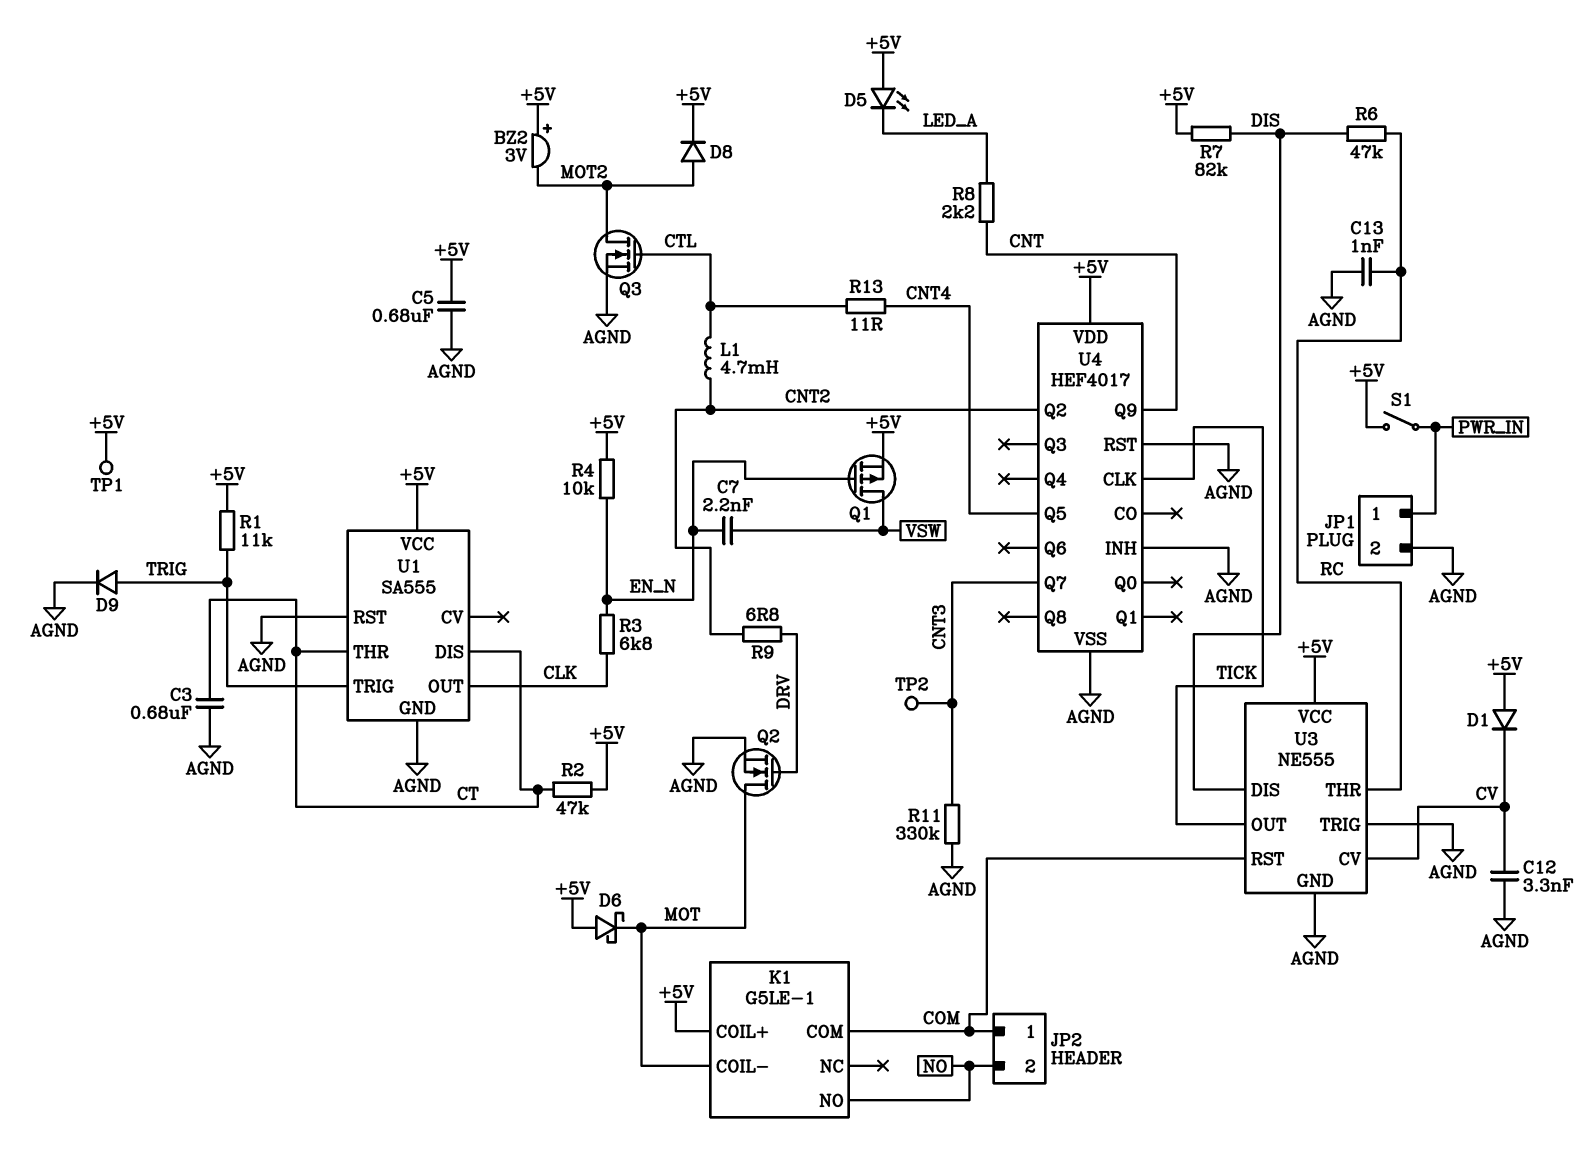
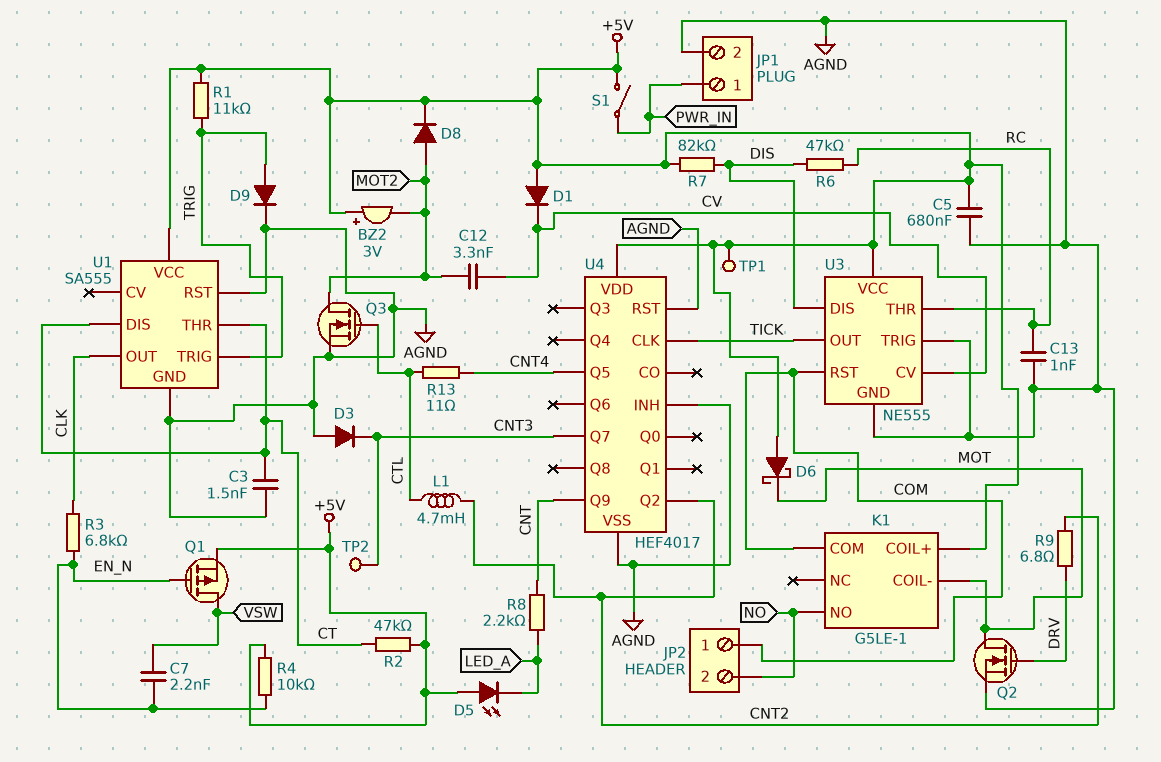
C3: 680nF (AGND, CT) -> 1.5nF (AGND, CT)
C12: 3.3nF (AGND, CV) -> 3.3nF (CV, MOT2)
D3: none -> diode (A AGND, K CNT3)
R11: 330k (AGND, CNT3) -> none

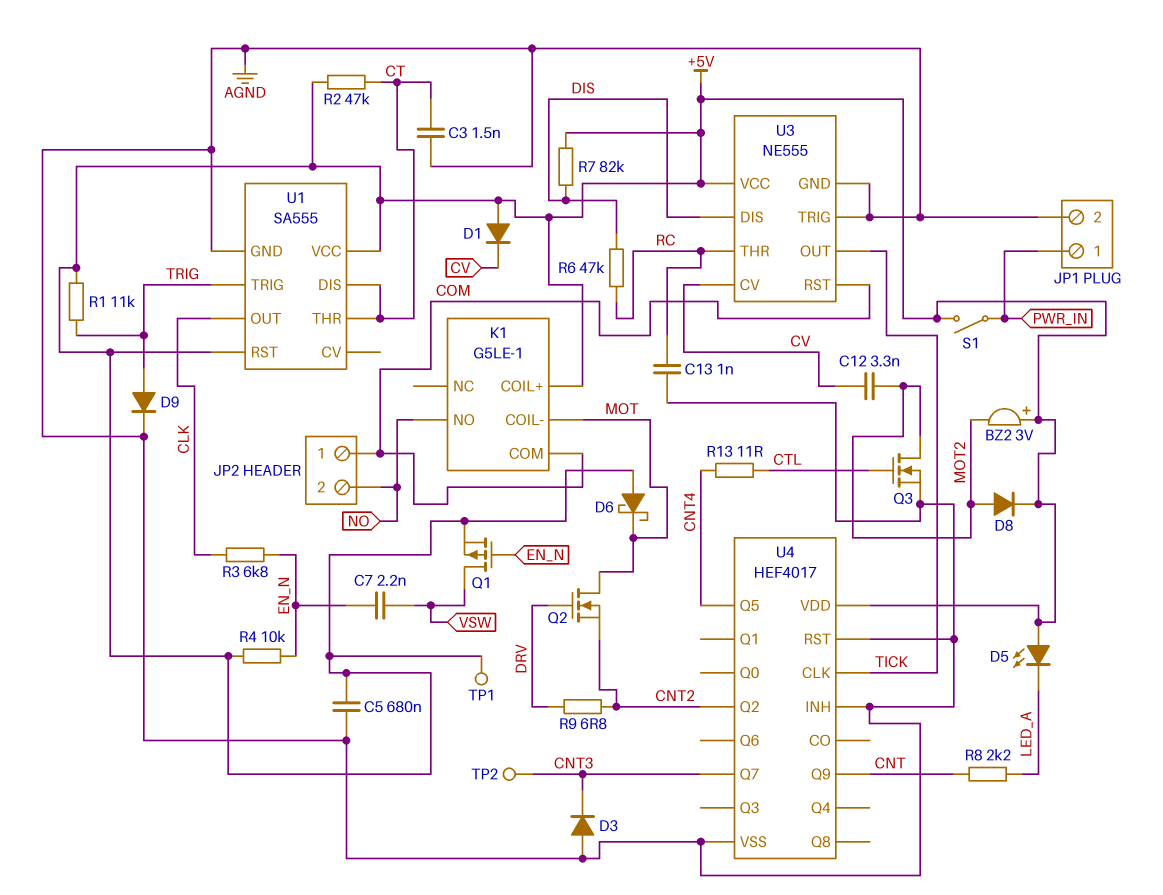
L1: 4.7mH (CNT2, CTL) -> none
Q2: NMOS (G DRV, D MOT, S AGND) -> NMOS (G DRV, D MOT, S CNT2)
U1 pin RST: AGND -> +5V

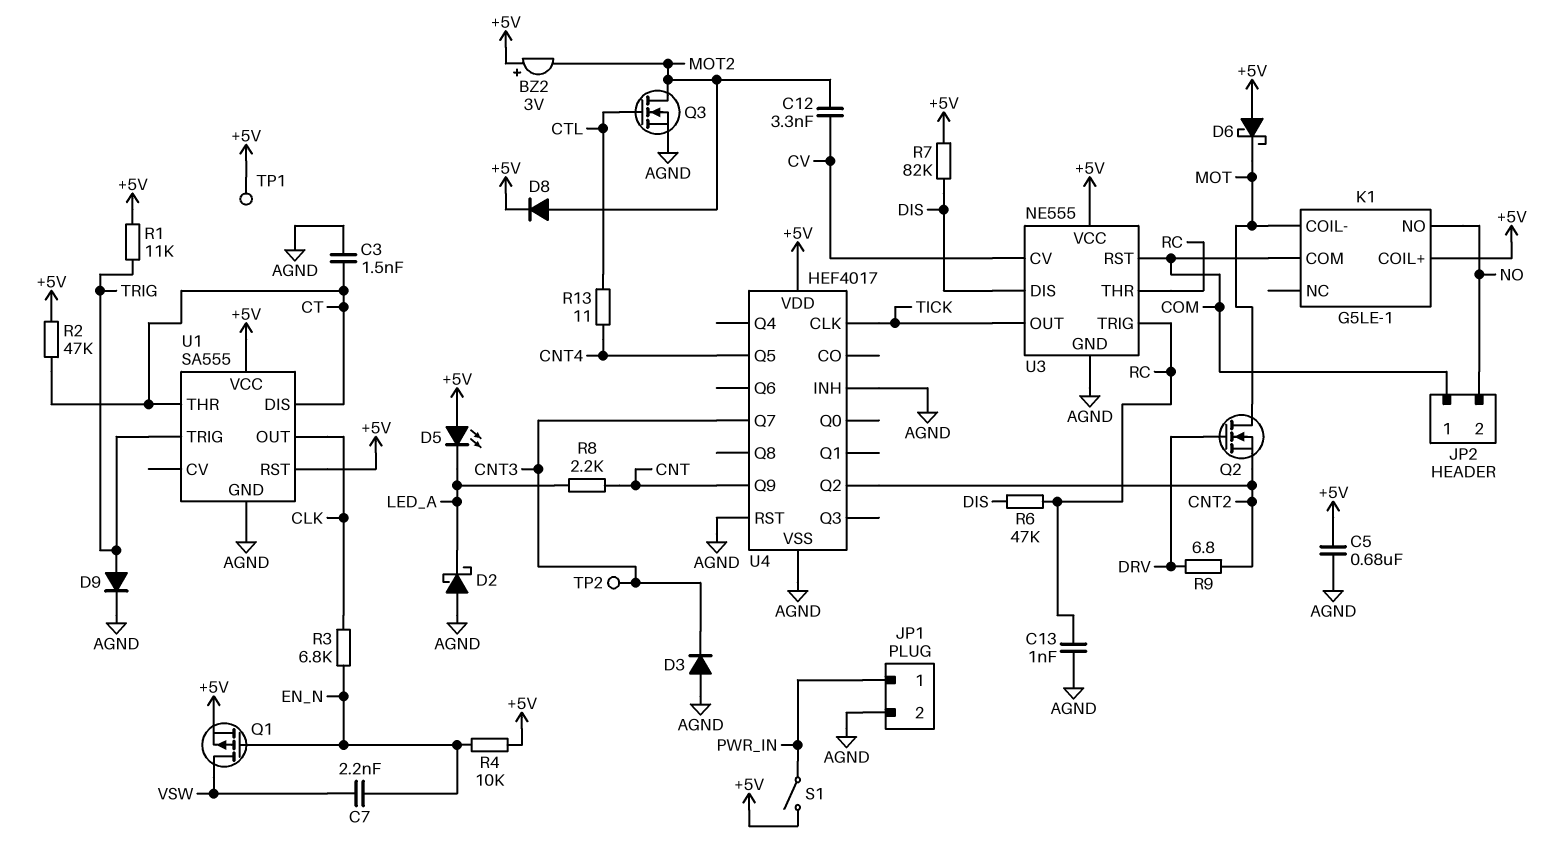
D1: diode (A +5V, K CV) -> none
D2: none -> schottky (A AGND, K LED_A)
U3 pin TRIG: AGND -> RC

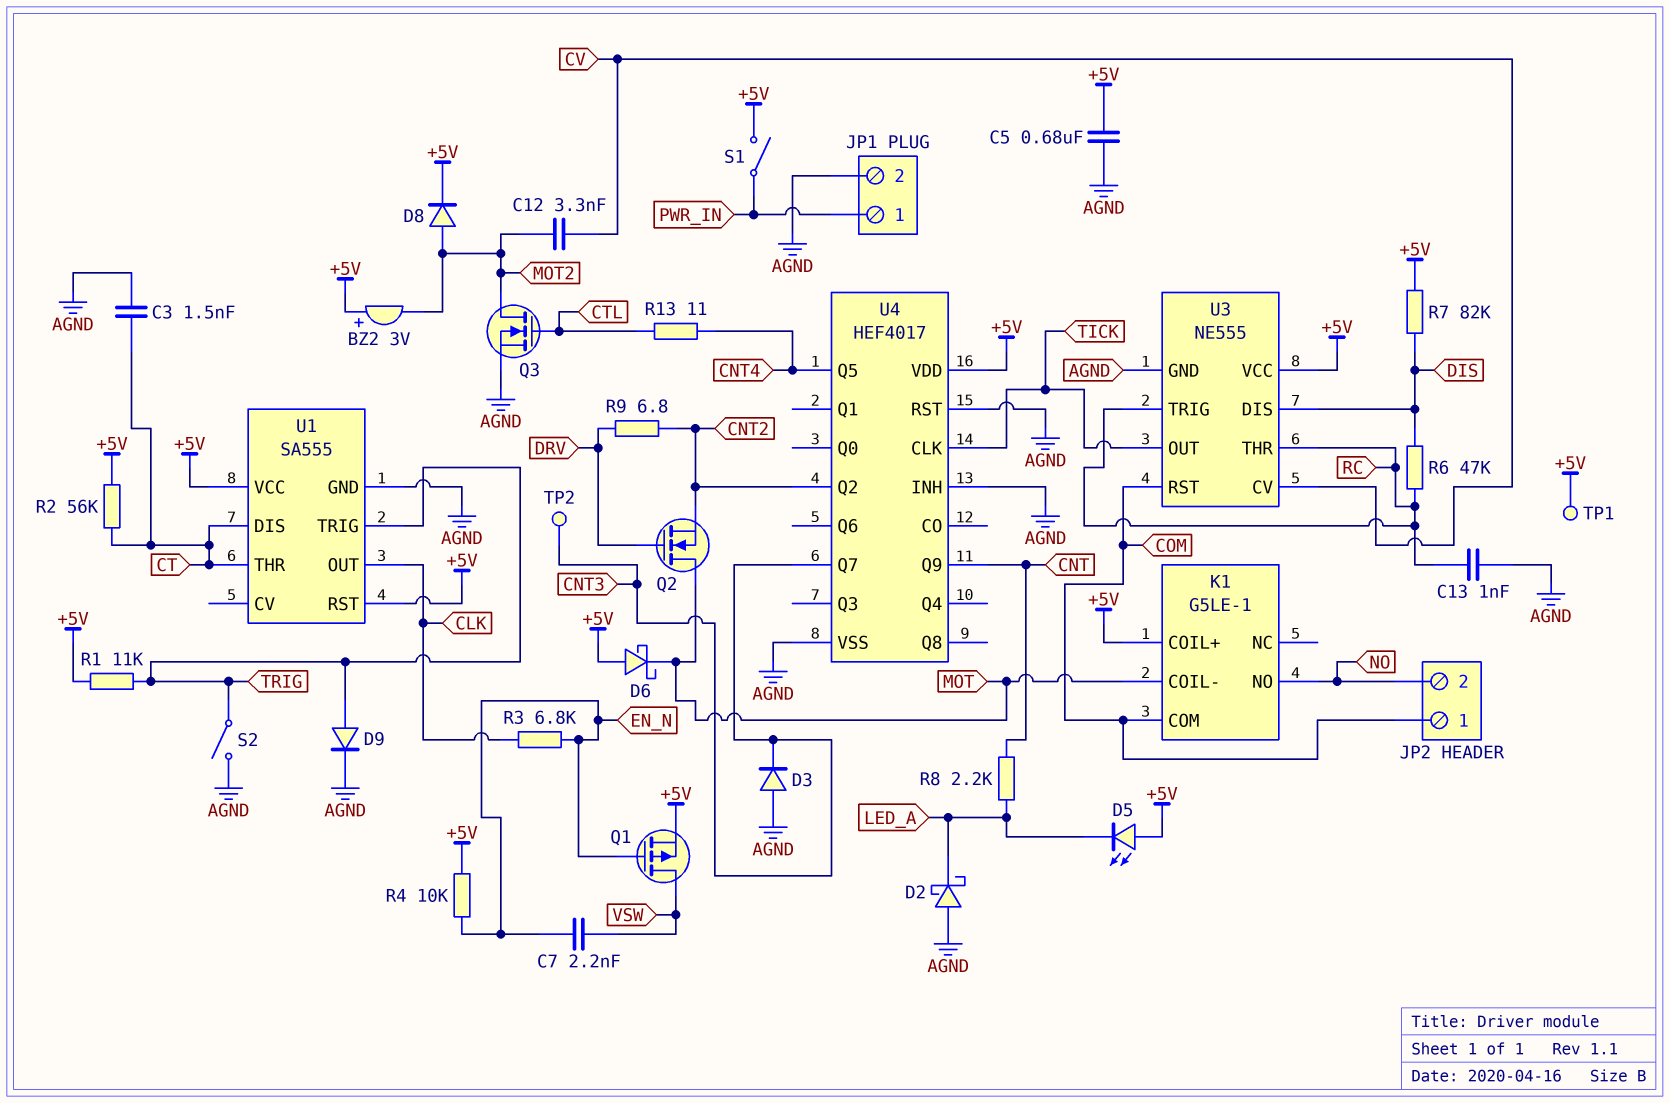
R2: 47k (+5V, CT) -> 56k (+5V, CT)
S2: none -> switch (AGND, TRIG)

